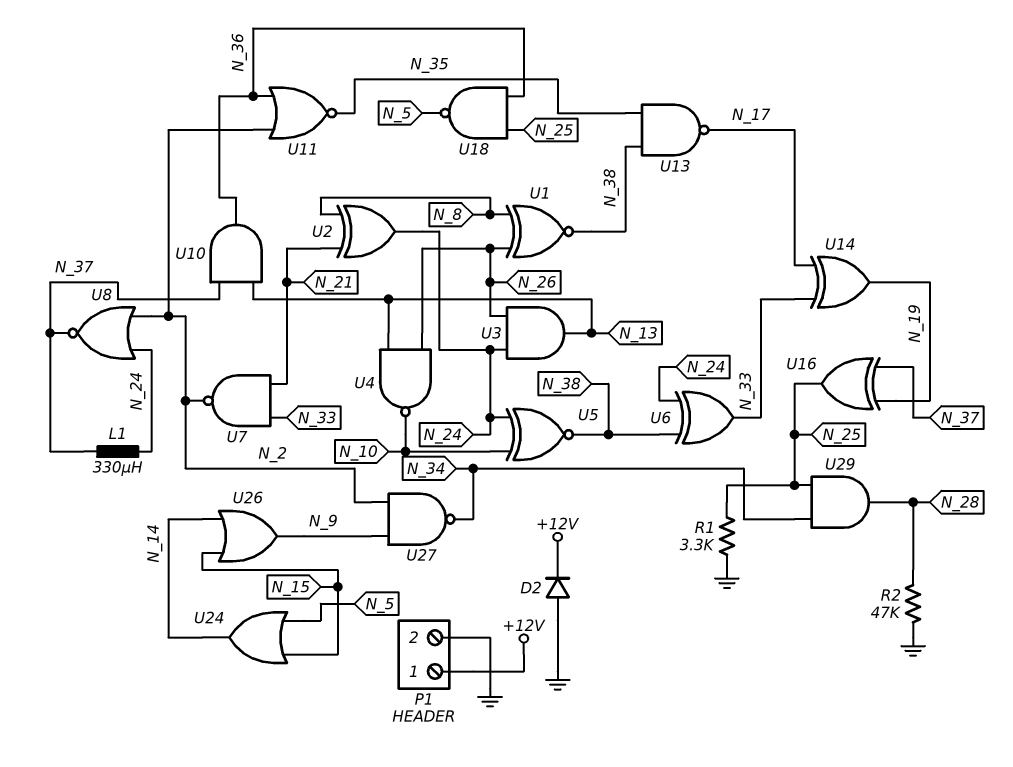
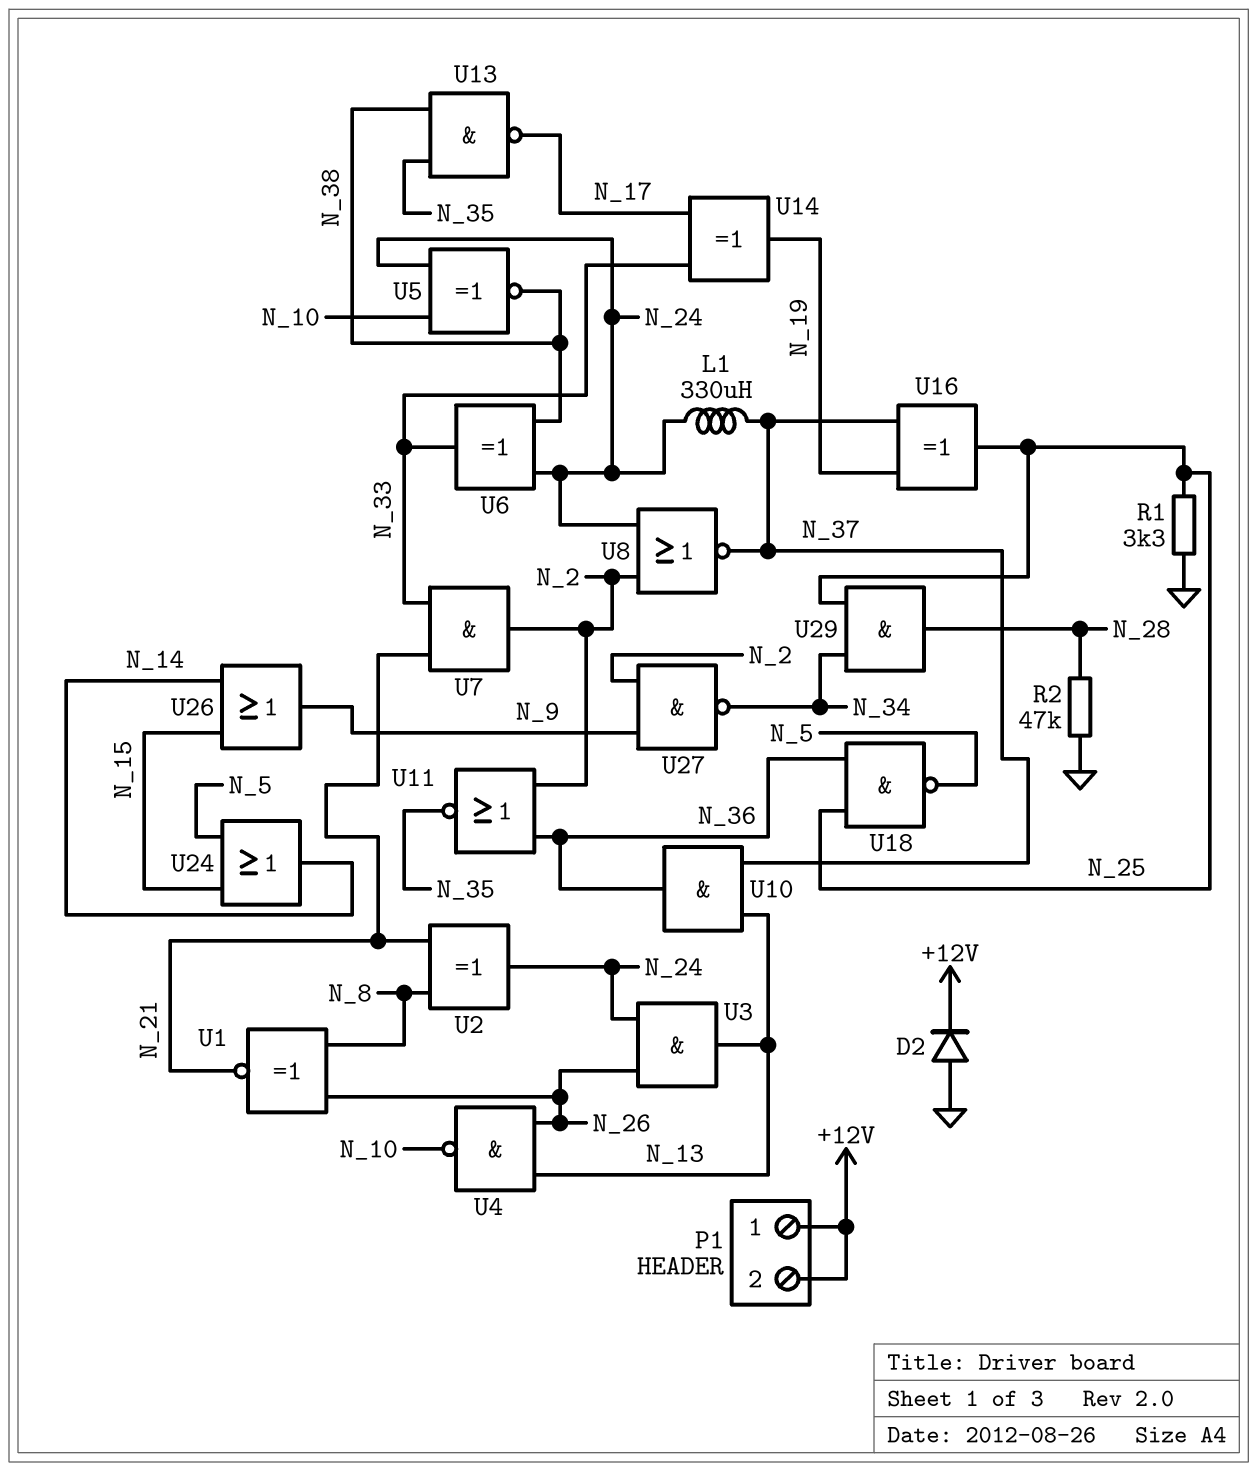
P1 pin 2: GND -> +12V
U1: XNOR (in N_8, in N_26, out N_38) -> XNOR (in N_8, in N_26, out N_21)
U7: NAND (in N_21, in N_33, out N_2) -> AND (in N_21, in N_33, out N_2)

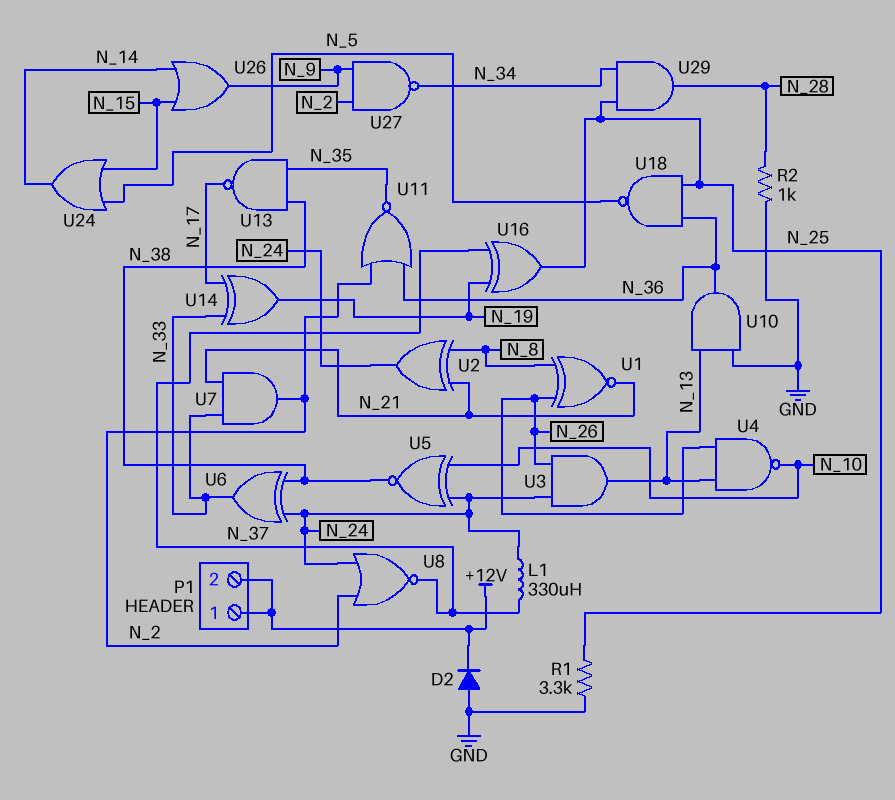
R2: 47k (GND, N_28) -> 1k (GND, N_28)
U10: AND (in N_13, in N_37, out N_36) -> AND (in GND, in N_13, out N_36)

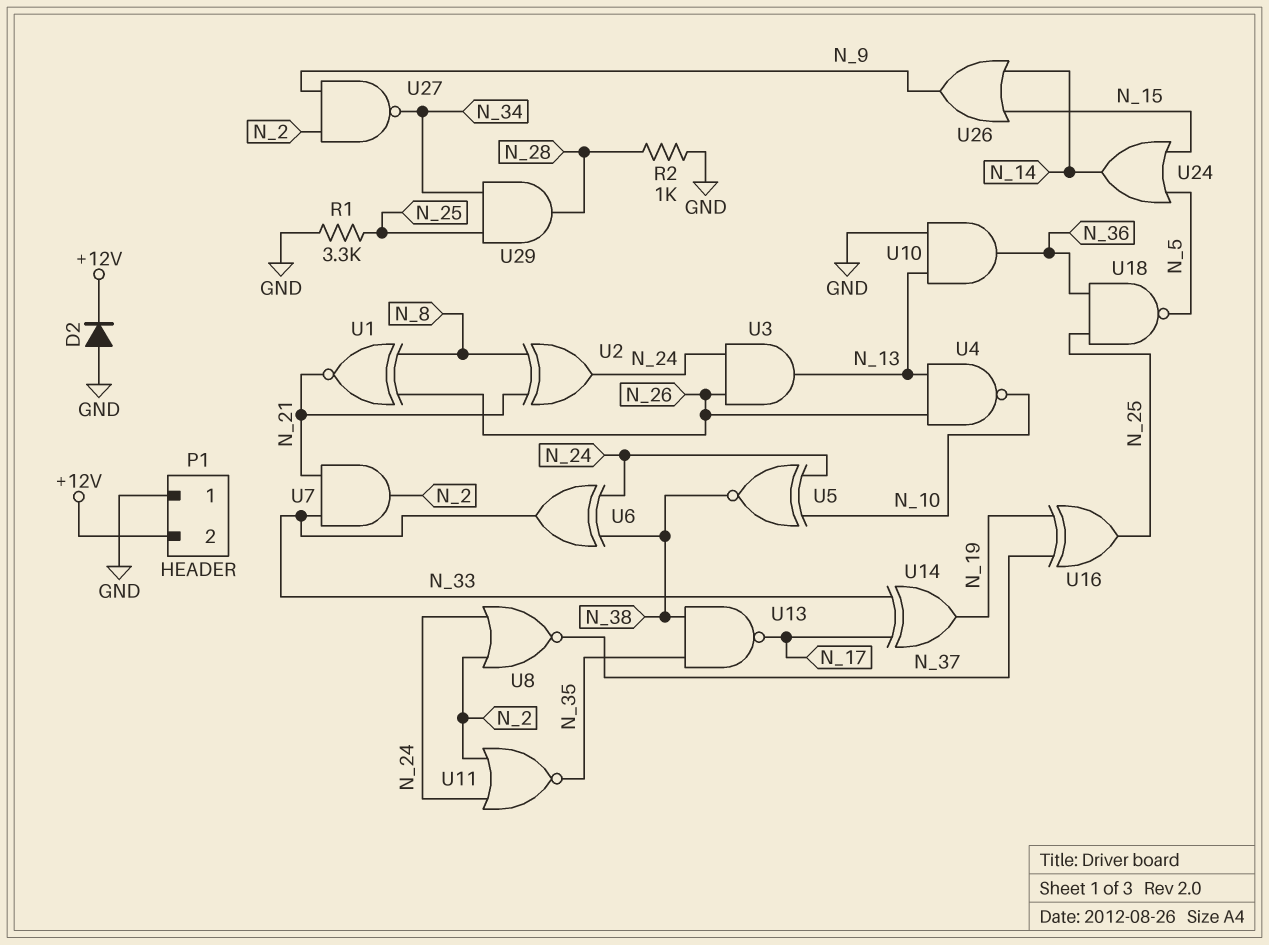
L1: 330uH (N_24, N_37) -> none
P1 pin 1: +12V -> GND
U11: NOR (in N_2, in N_36, out N_35) -> NOR (in N_2, in N_24, out N_35)

